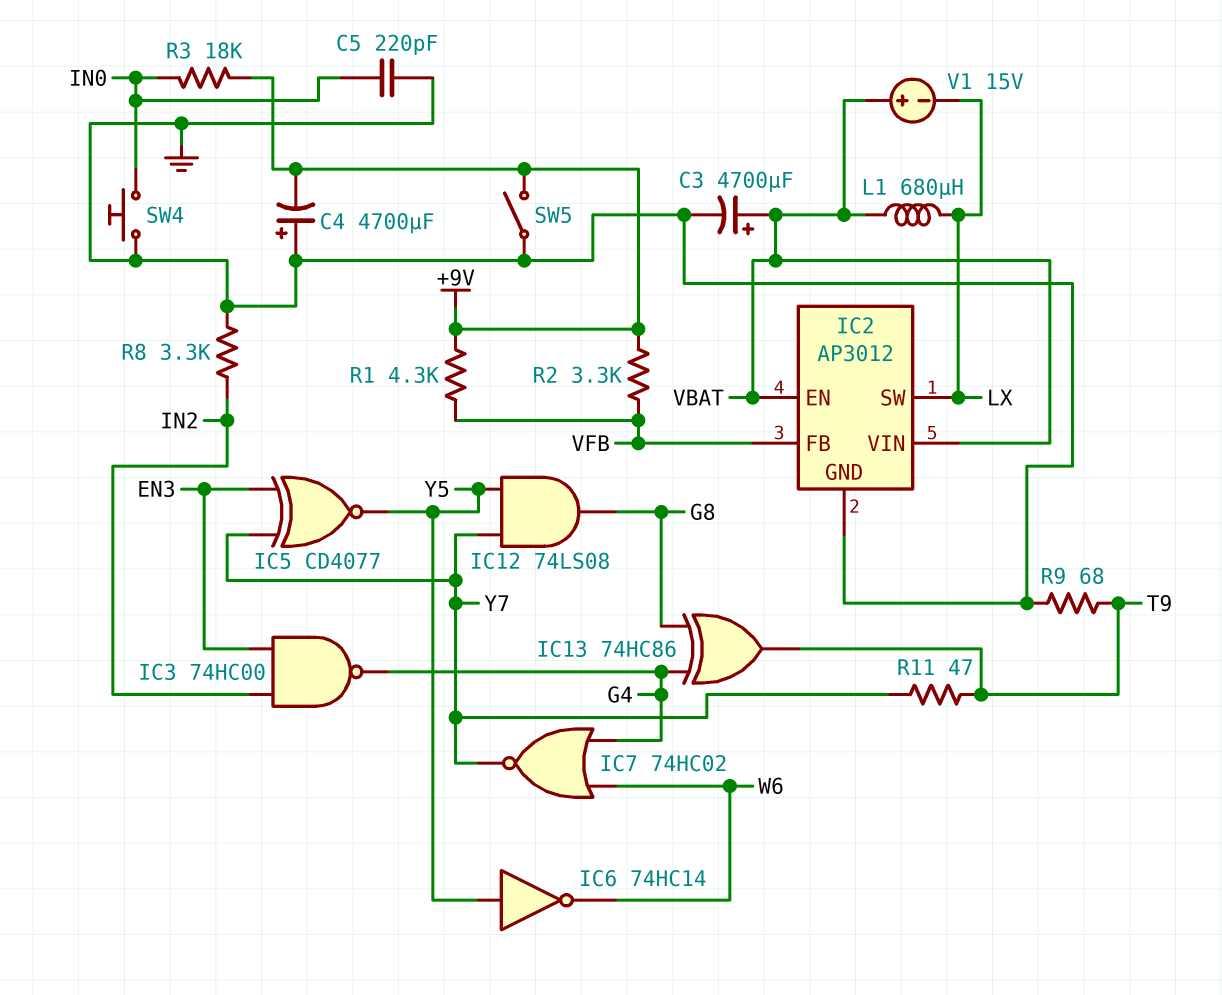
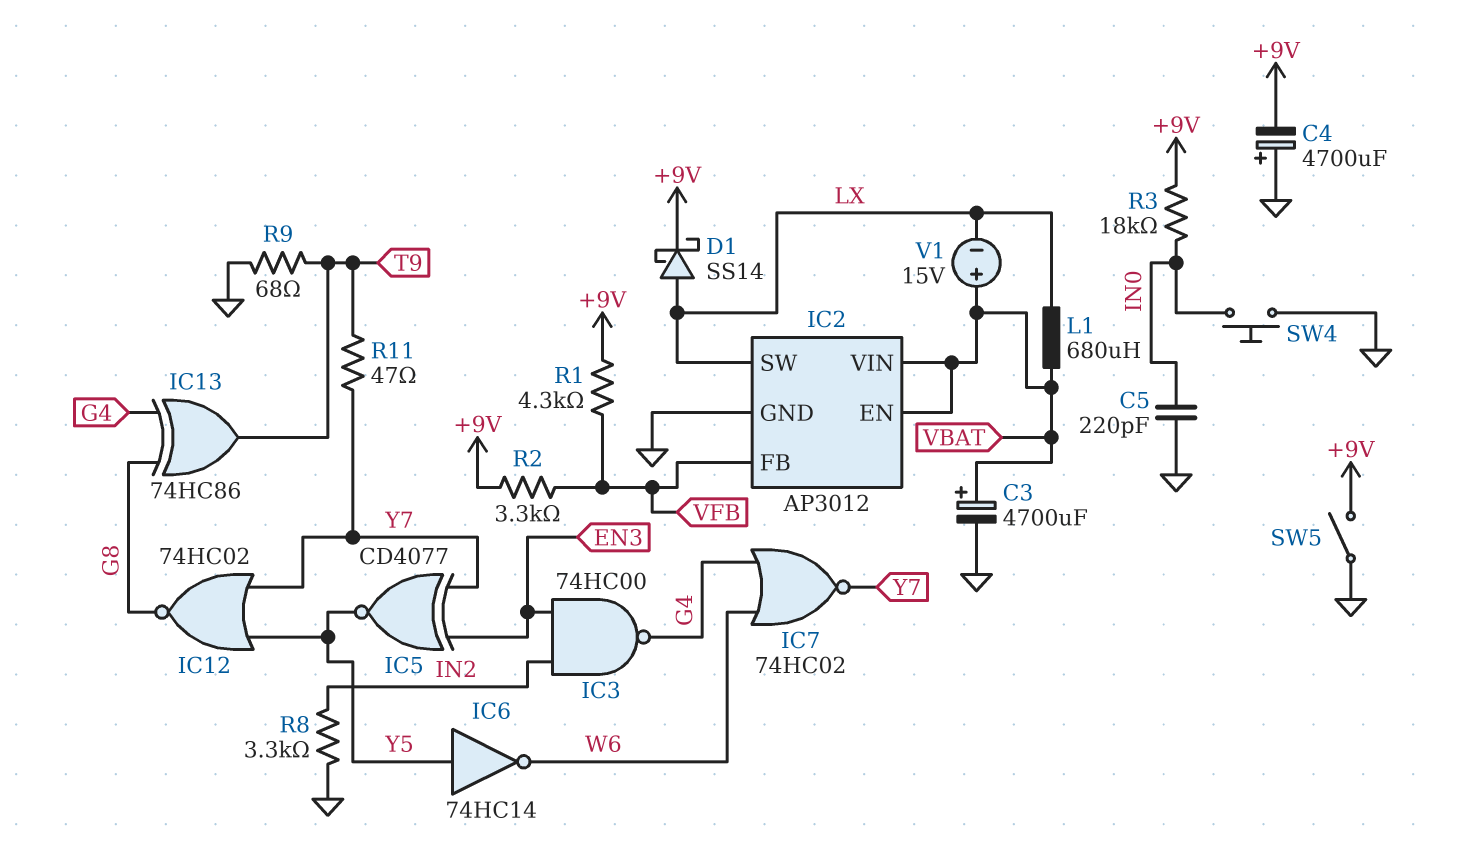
D1: none -> schottky SS14 (A LX, K +9V)
IC12: AND 74LS08 (in Y5, in Y7, out G8) -> NOR 74HC02 (in Y5, in Y7, out G8)

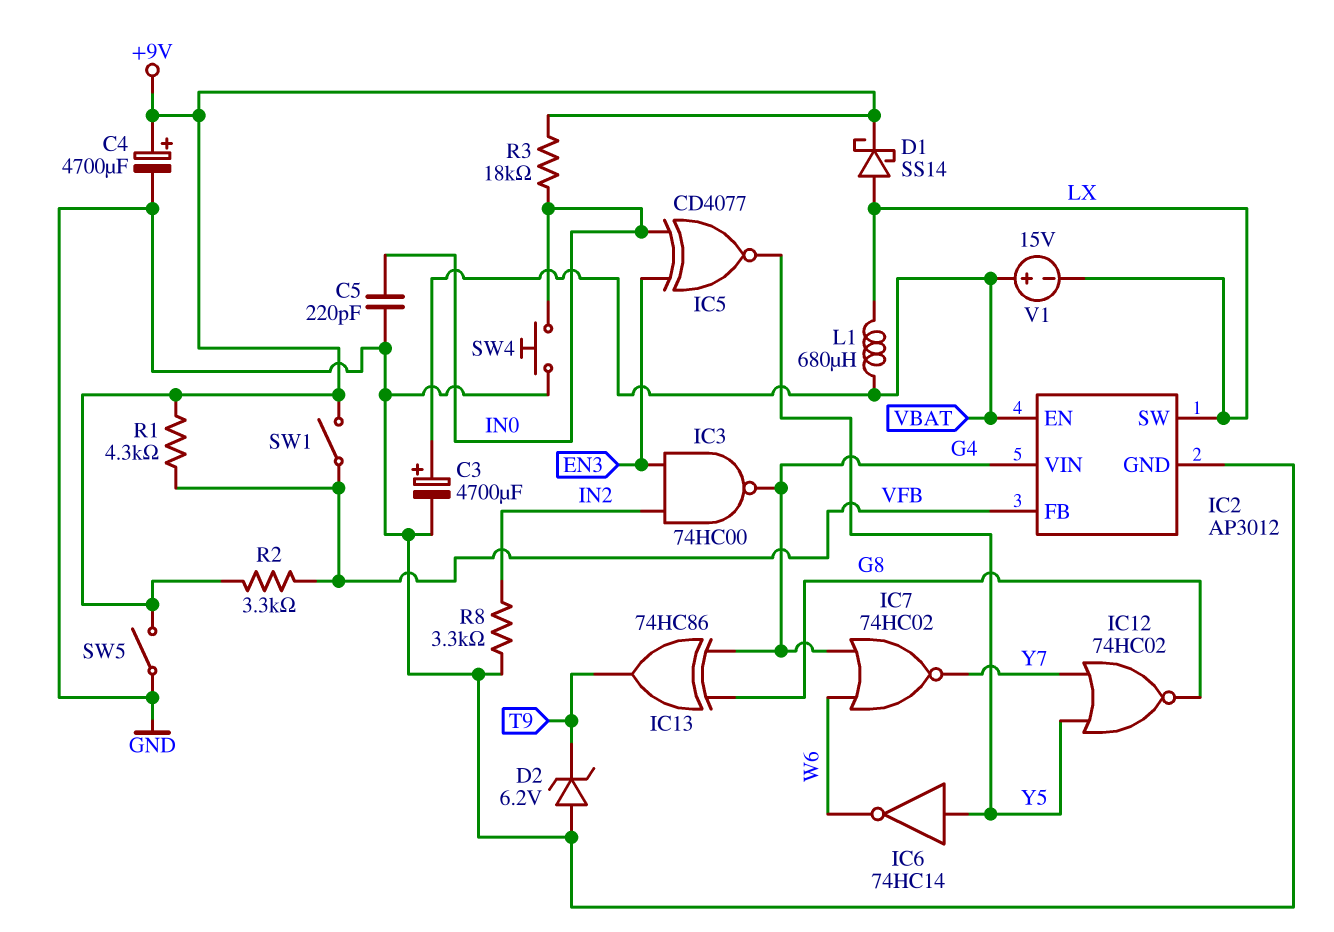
C4: 4700uF (plus GND, minus +9V) -> 4700uF (plus +9V, minus GND)
D2: none -> zener 6.2V (A GND, K T9)
IC2 pin VIN: VBAT -> G4
IC5: XNOR CD4077 (in EN3, in Y7, out Y5) -> XNOR CD4077 (in EN3, in IN0, out Y5)
R9: 68 (GND, T9) -> none
R11: 47 (T9, Y7) -> none
SW1: none -> switch (+9V, VFB)

